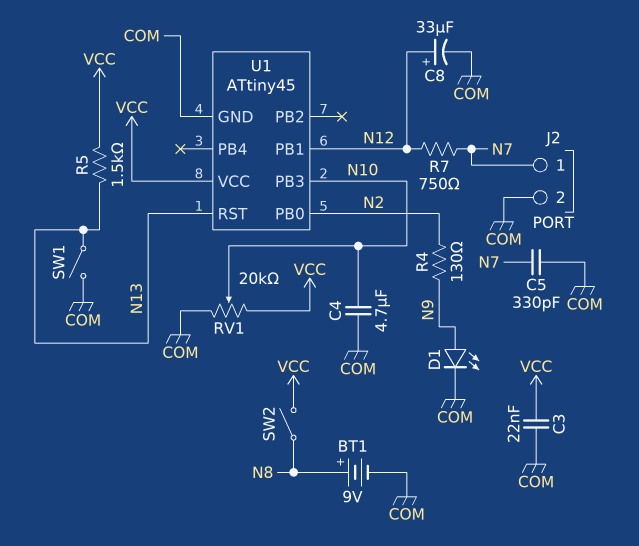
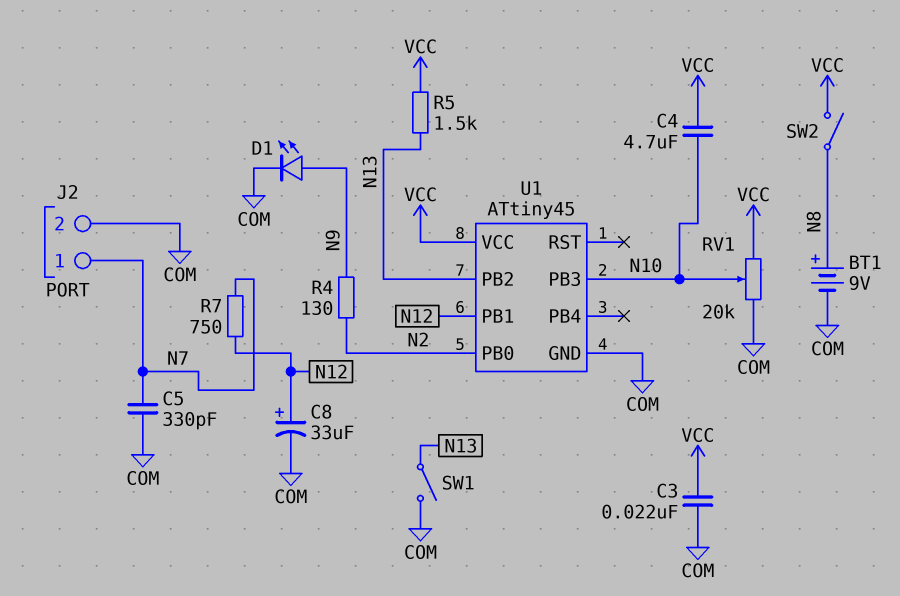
C4: 4.7uF (COM, N10) -> 4.7uF (N10, VCC)
U1 pin PB2: none -> N13
U1 pin RST: N13 -> none

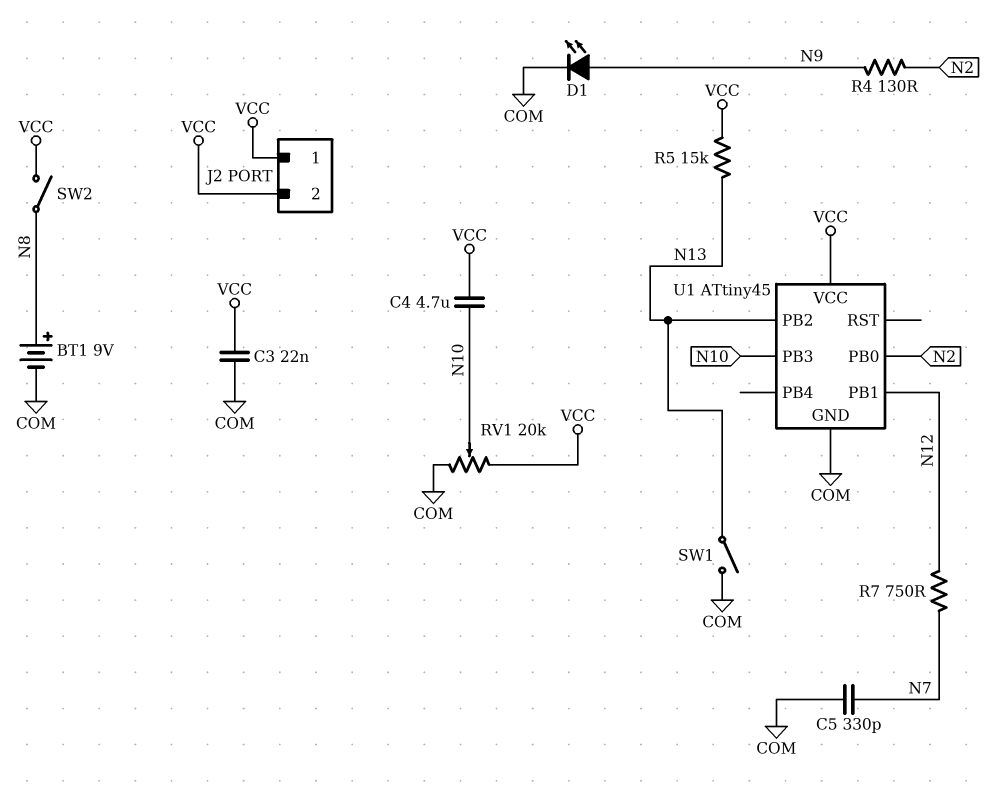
C8: 33uF (plus N12, minus COM) -> none
J2 pin 1: N7 -> VCC
J2 pin 2: COM -> VCC
R5: 1.5k (N13, VCC) -> 15k (N13, VCC)

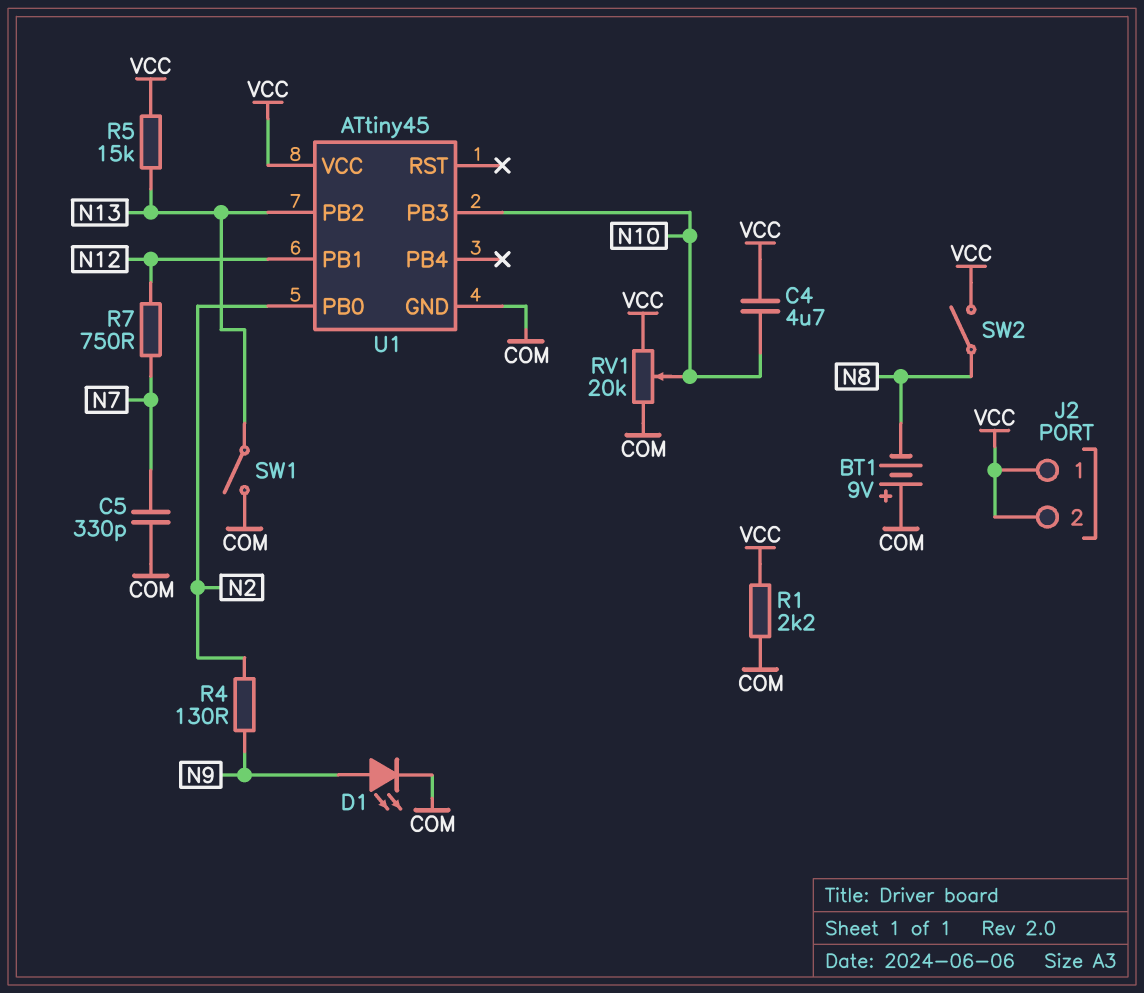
BT1: 9V (plus N8, minus COM) -> 9V (plus COM, minus N8)
C3: 22nF (COM, VCC) -> none
R1: none -> 2.2k (COM, VCC)

